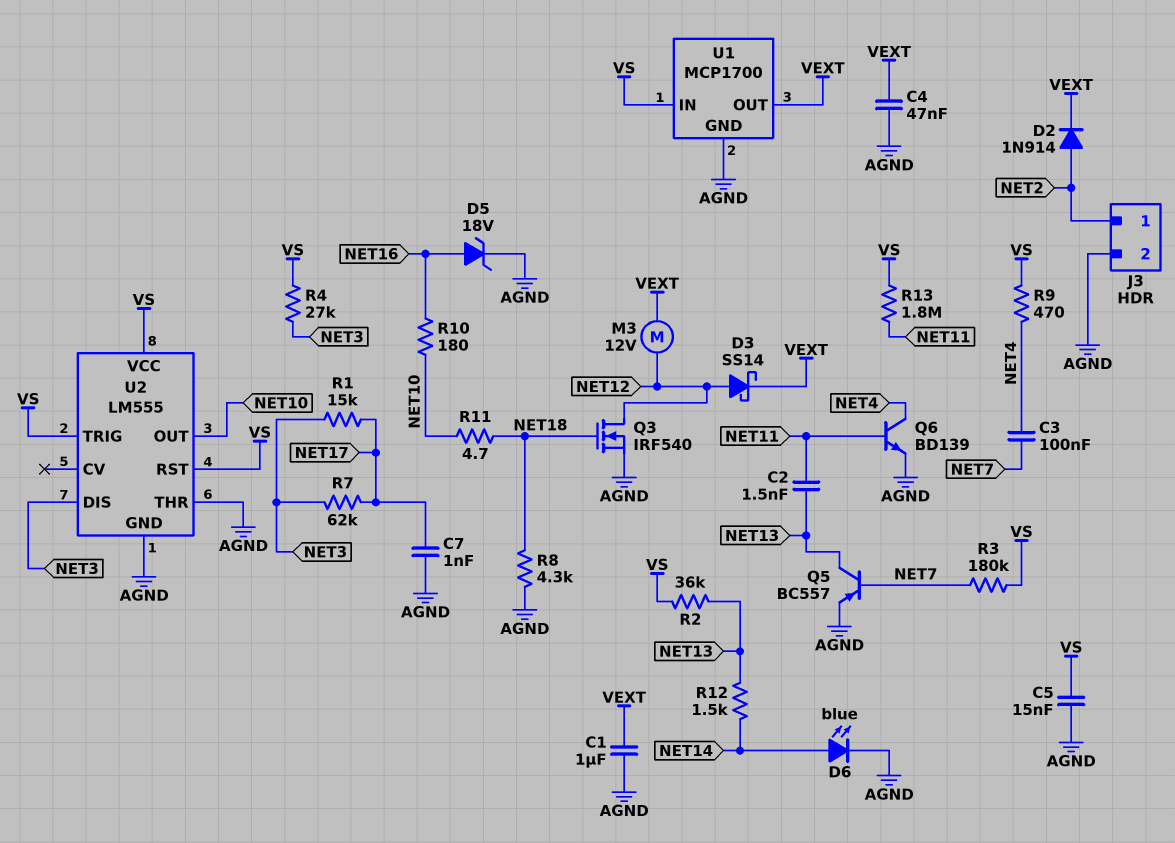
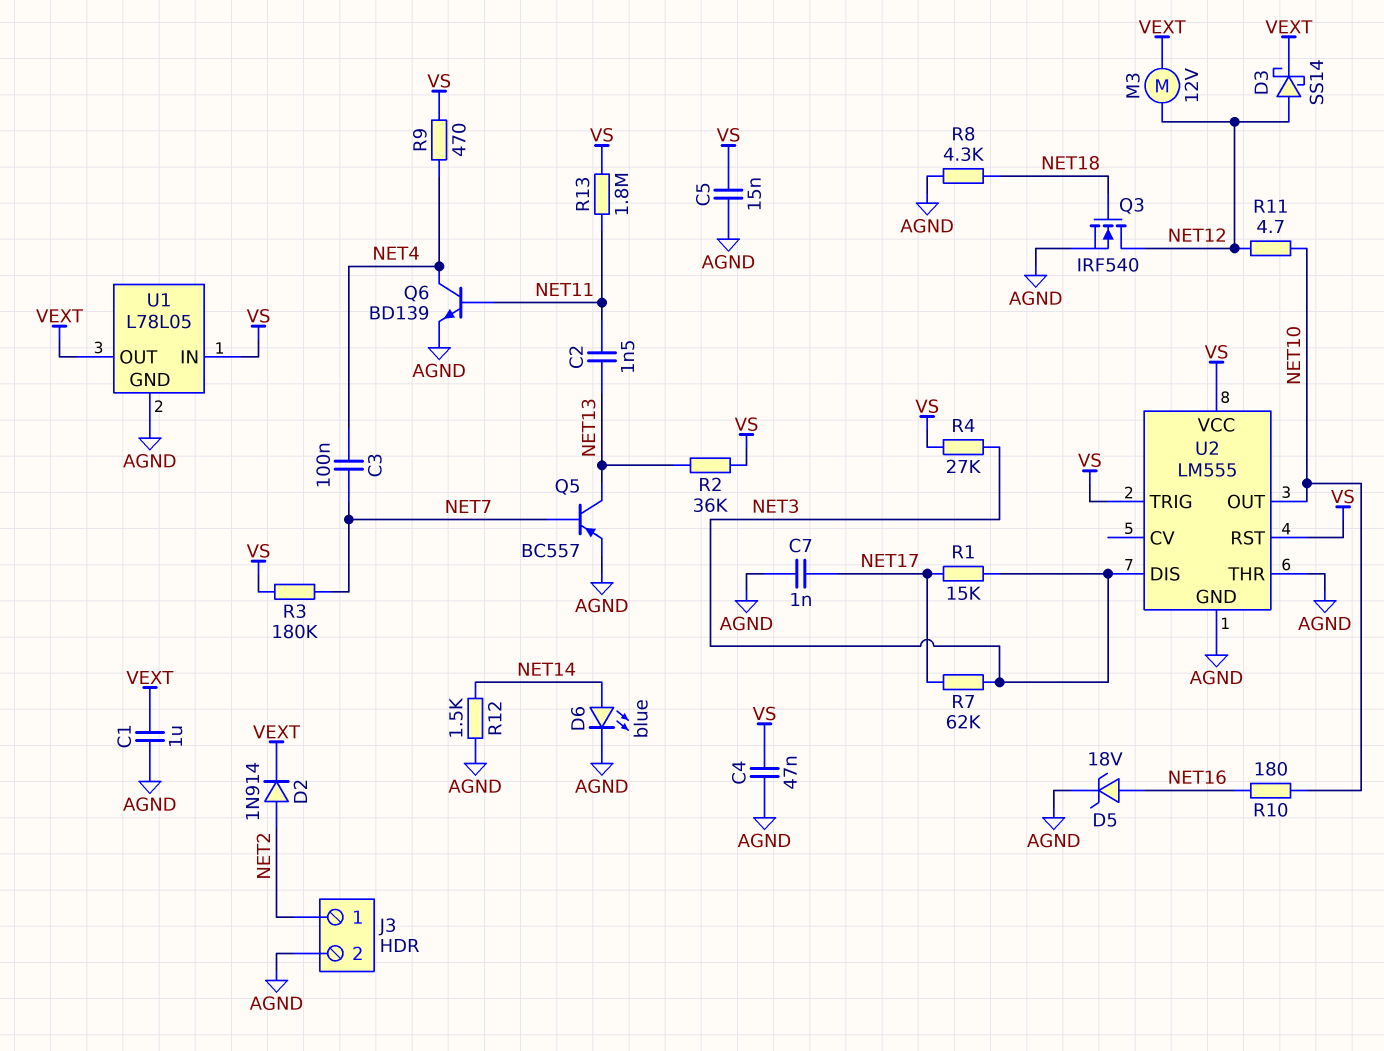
C4: 47nF (AGND, VEXT) -> 47nF (AGND, VS)
R11: 4.7 (NET10, NET18) -> 4.7 (NET10, NET12)
R12: 1.5k (NET13, NET14) -> 1.5k (AGND, NET14)
U1: MCP1700 -> L78L05

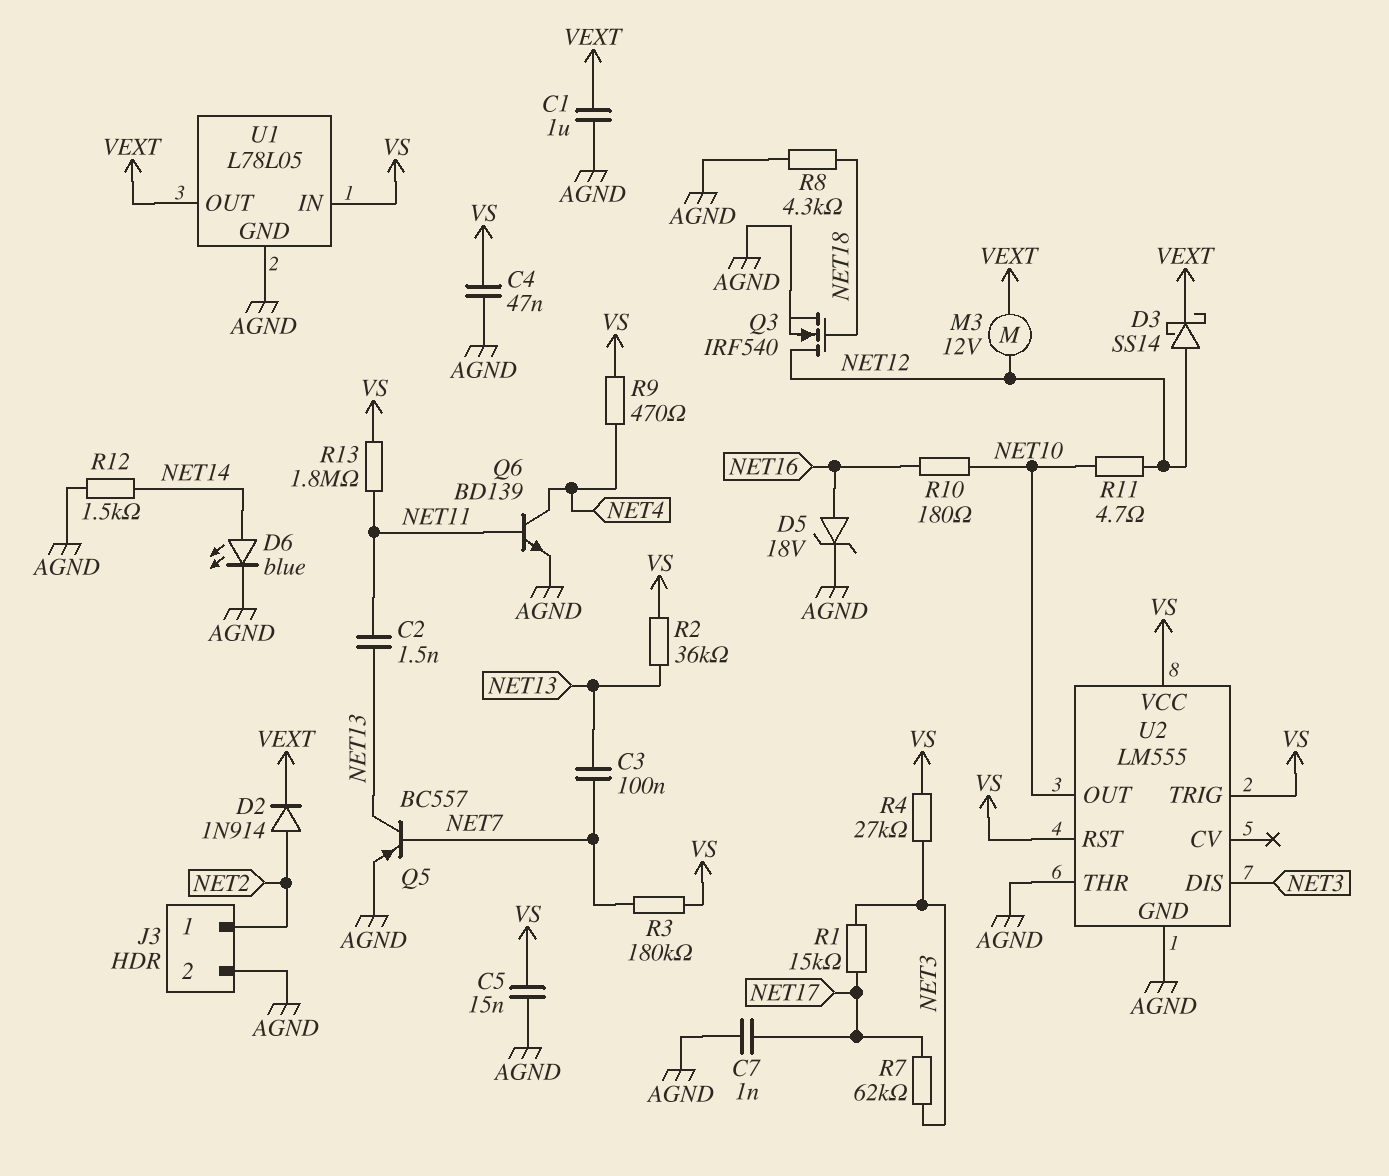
C3: 100nF (NET4, NET7) -> 100nF (NET7, NET13)

